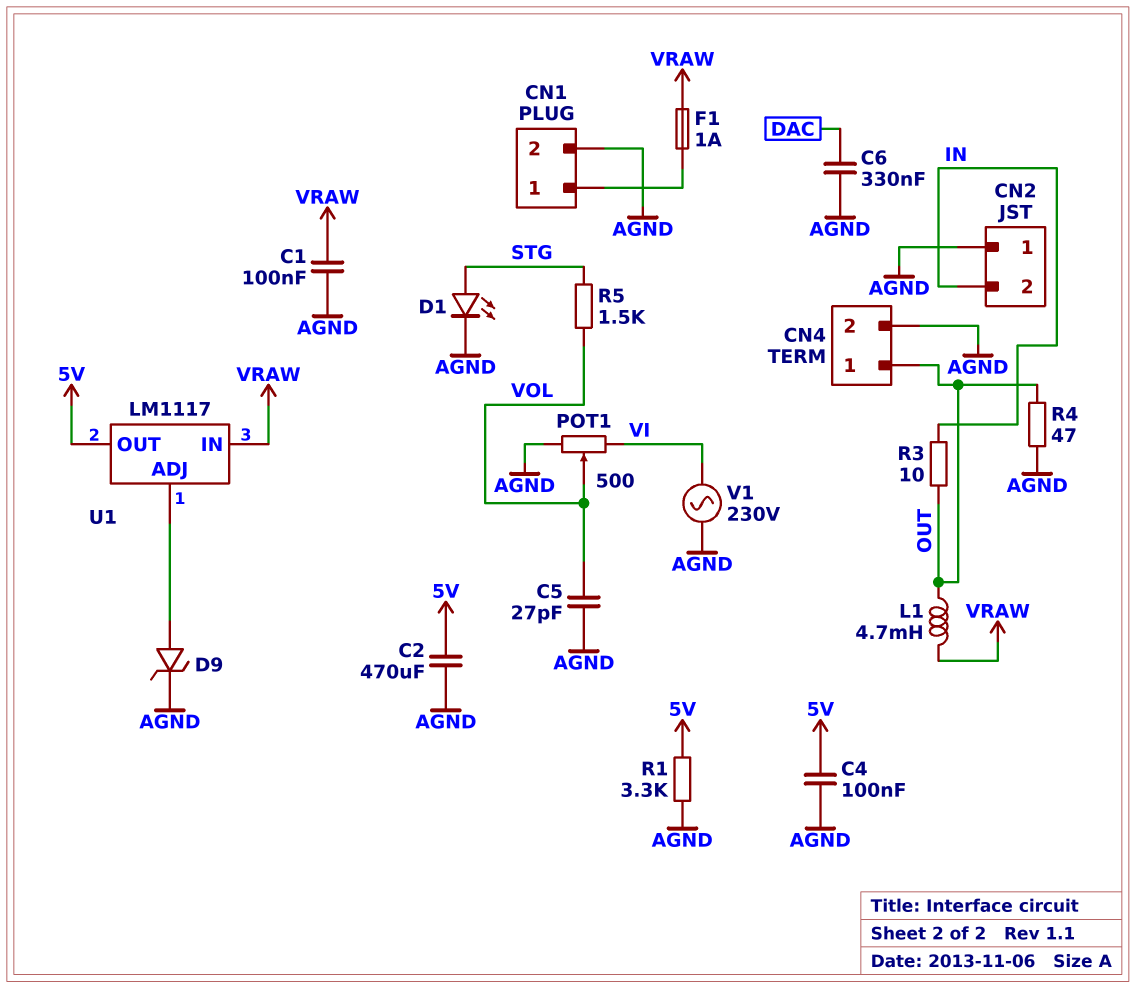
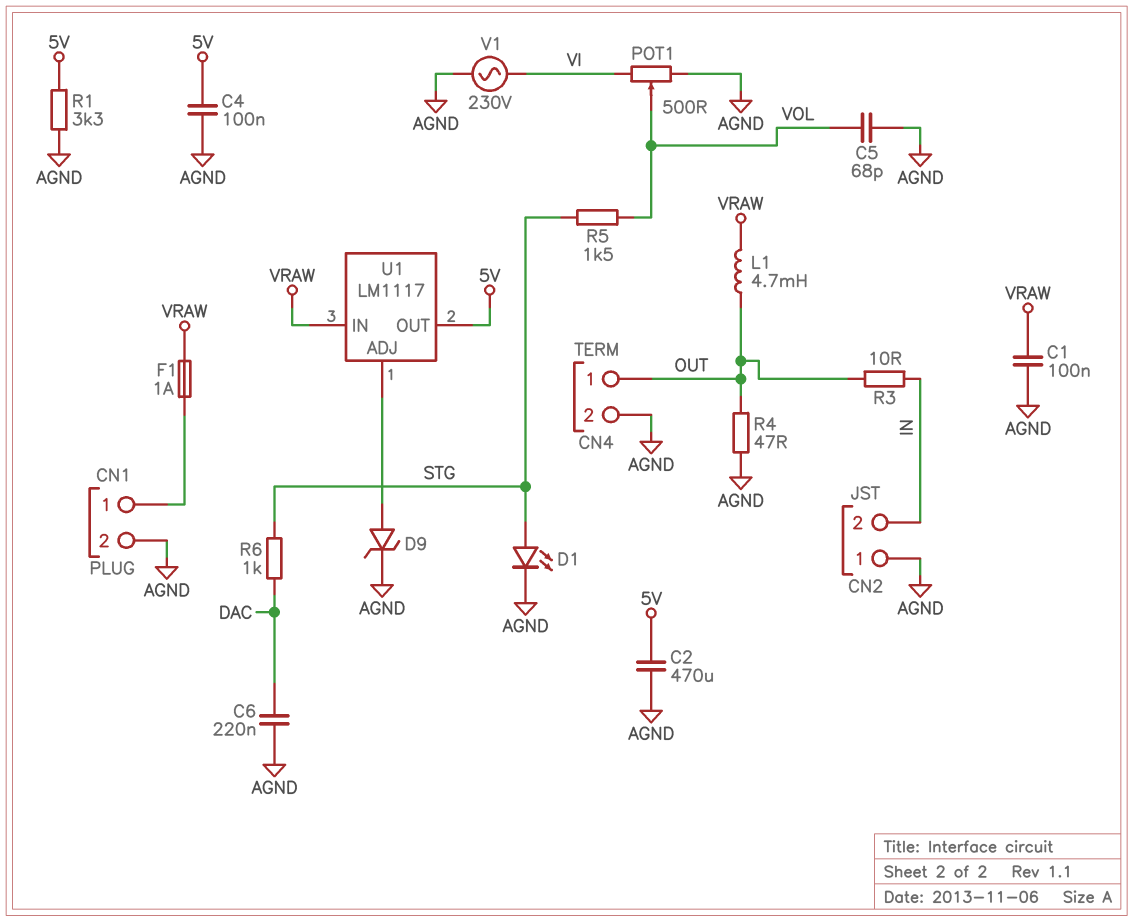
C5: 27pF (AGND, VOL) -> 68pF (AGND, VOL)
C6: 330nF (AGND, DAC) -> 220nF (AGND, DAC)
R6: none -> 1k (DAC, STG)

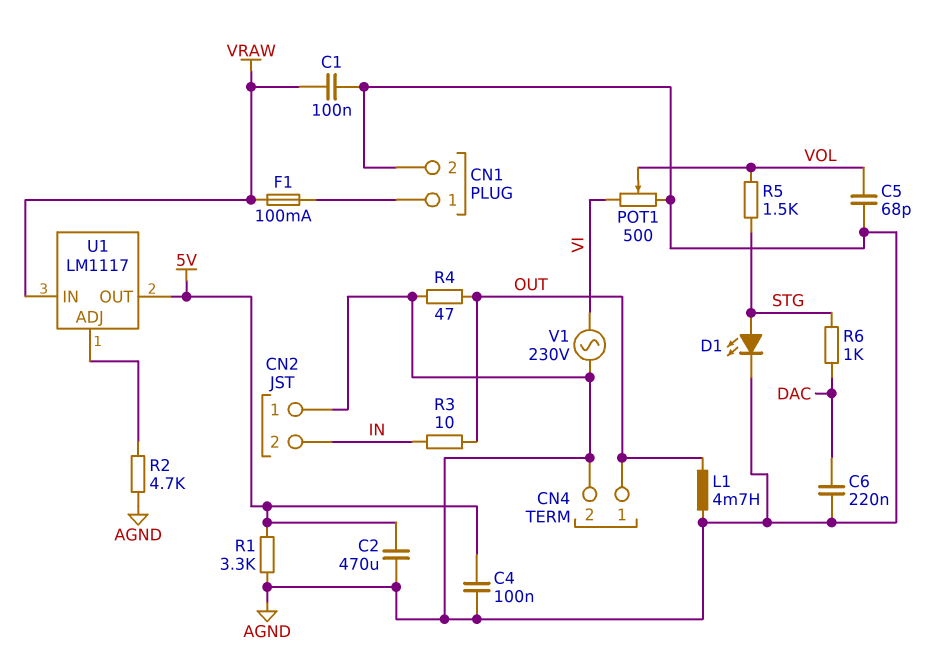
D9: zener (A U1/ADJ, K AGND) -> none
F1: 1A (CN1/1, VRAW) -> 100mA (CN1/1, VRAW)
L1: 4.7mH (OUT, VRAW) -> 4.7mH (AGND, OUT)
R2: none -> 4.7k (AGND, U1/ADJ)

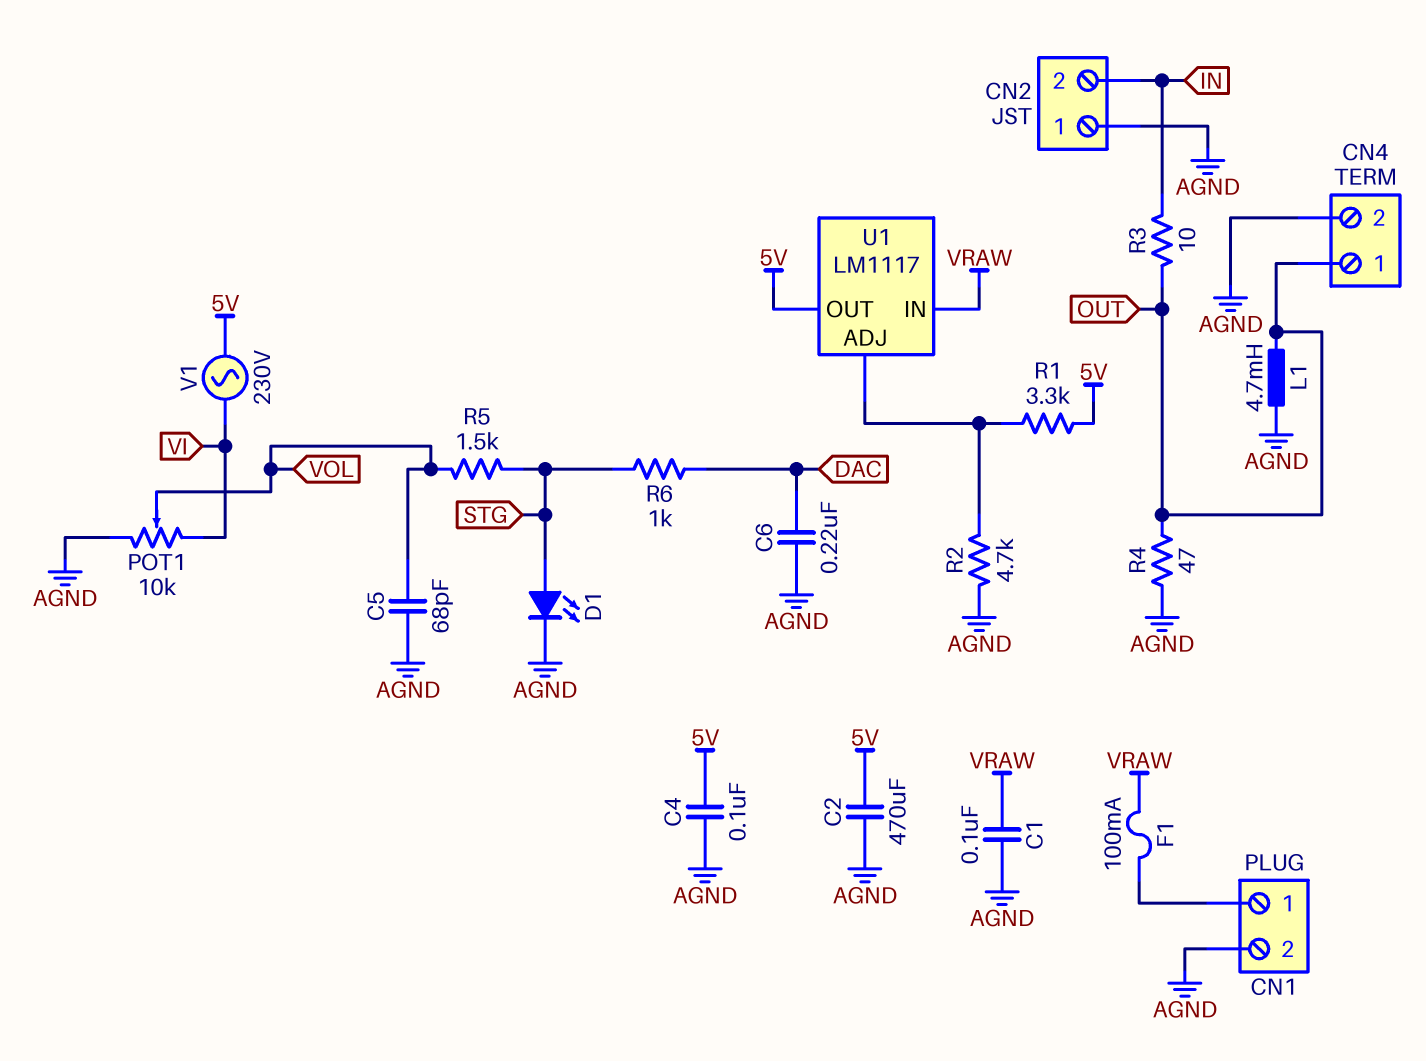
POT1: 500 (AGND, VI, wiper VOL) -> 10k (AGND, VI, wiper VOL)
R1: 3.3k (5V, AGND) -> 3.3k (5V, U1/ADJ)
V1: AC 230V (AGND, VI) -> AC 230V (5V, VI)

